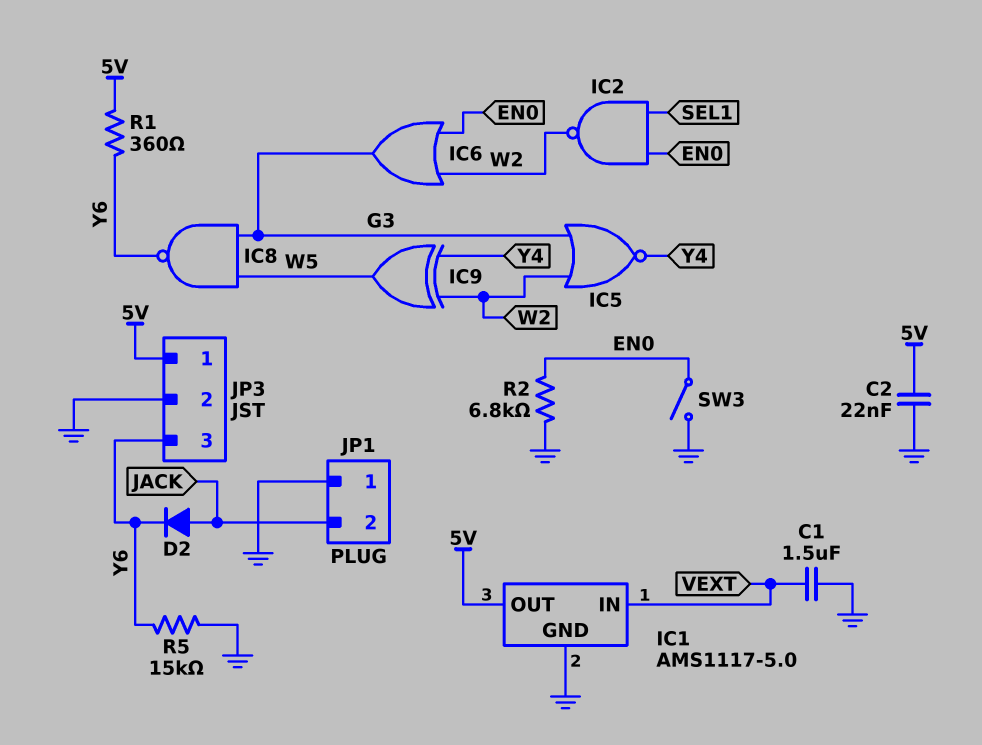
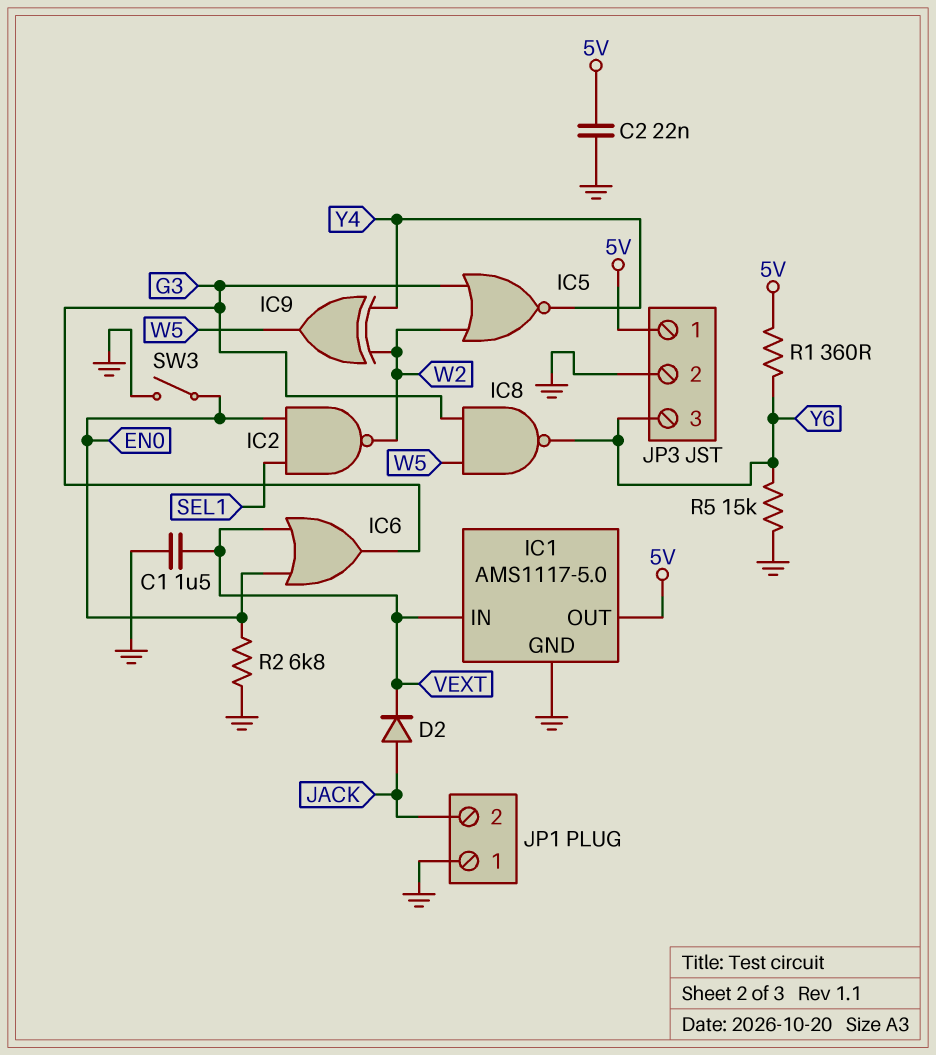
D2: diode (A JACK, K Y6) -> diode (A JACK, K VEXT)
IC6: OR (in EN0, in W2, out G3) -> OR (in EN0, in VEXT, out G3)

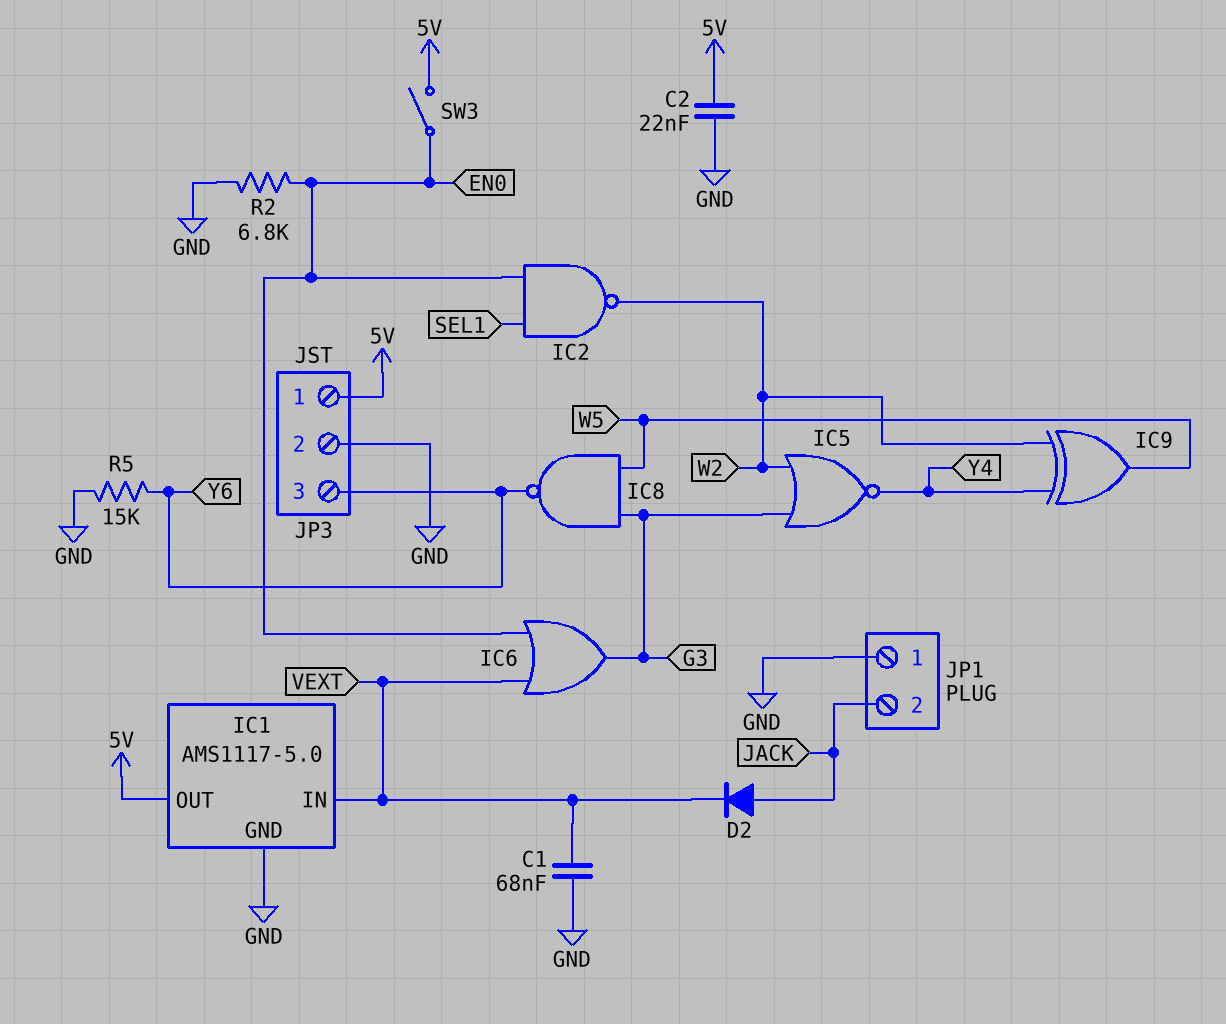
C1: 1.5uF (GND, VEXT) -> 68nF (GND, VEXT)
R1: 360 (5V, Y6) -> none
SW3: switch (EN0, GND) -> switch (5V, EN0)

